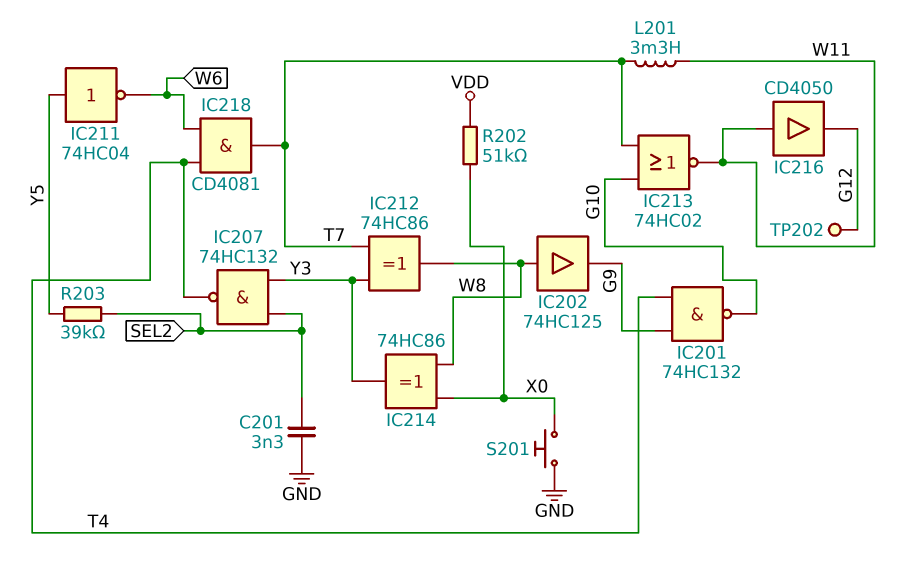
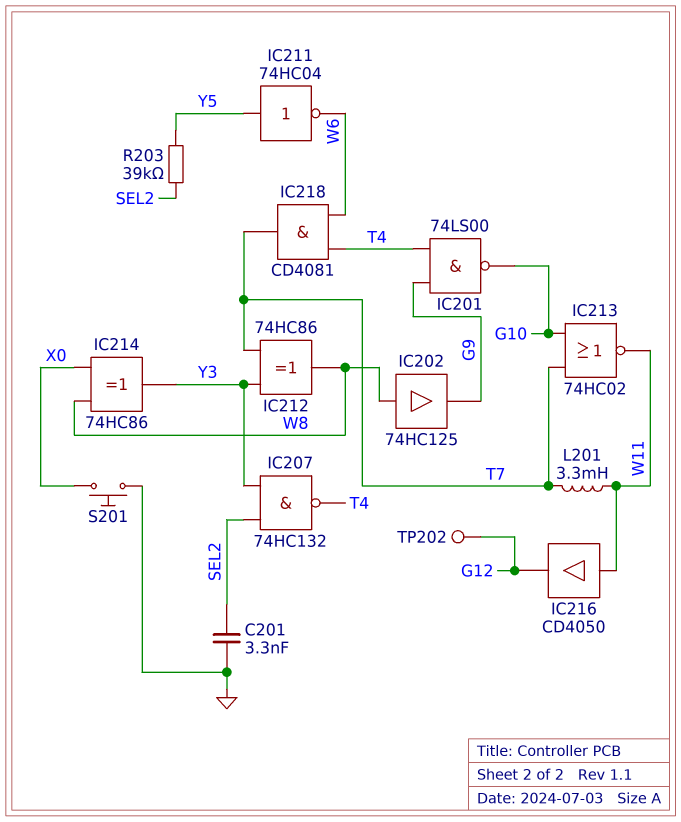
IC201: NAND 74HC132 (in G9, in T4, out G10) -> NAND 74LS00 (in G9, in T4, out G10)
R202: 51k (VDD, X0) -> none

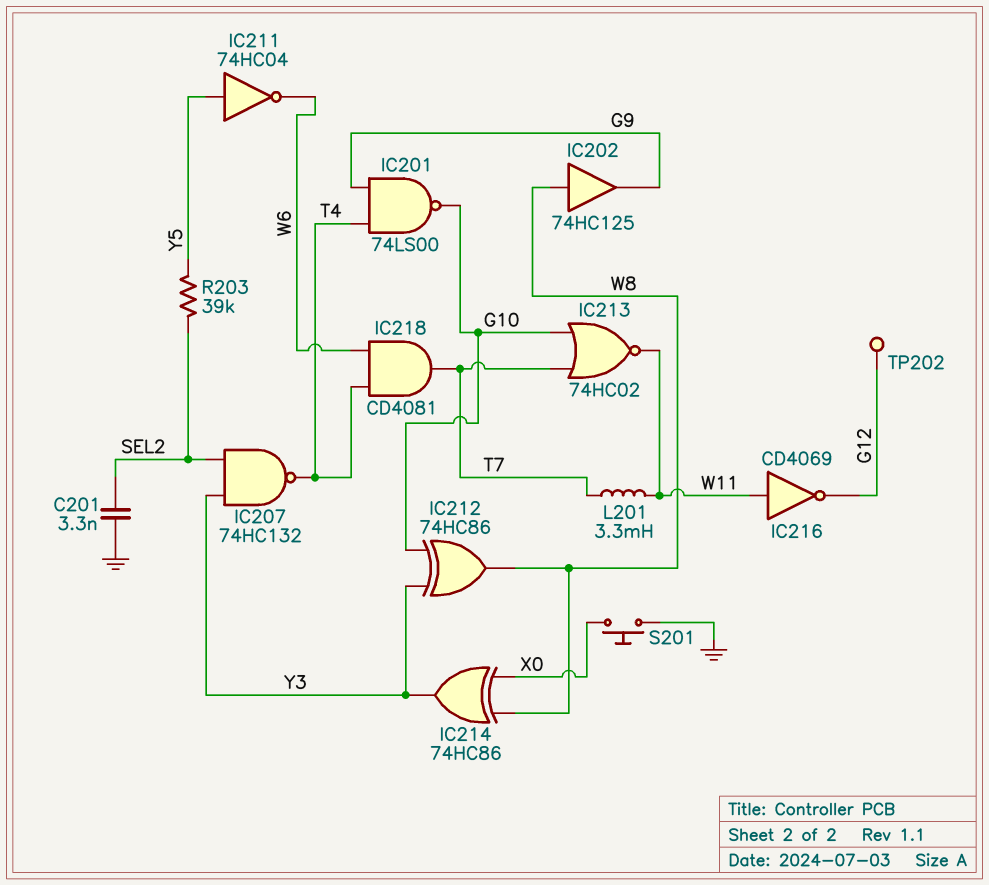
IC212: XOR 74HC86 (in T7, in Y3, out W8) -> XOR 74HC86 (in G10, in Y3, out W8)
IC216: buffer CD4050 (in W11, out G12) -> NOT CD4069 (in W11, out G12)

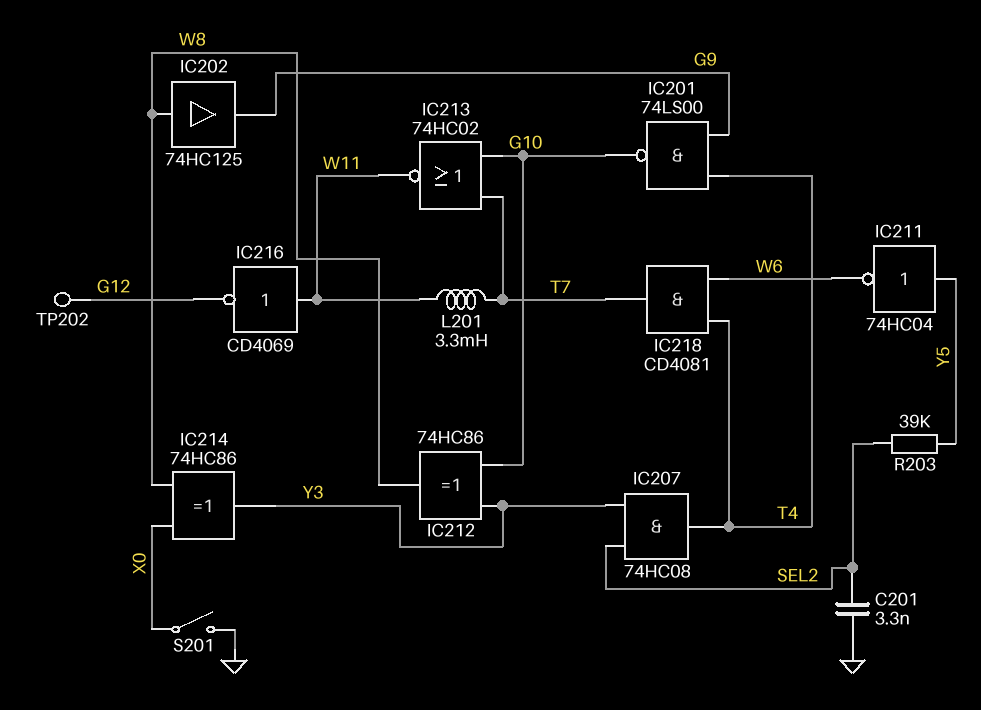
IC207: NAND 74HC132 (in SEL2, in Y3, out T4) -> AND 74HC08 (in SEL2, in Y3, out T4)
S201: button (GND, X0) -> switch (GND, X0)

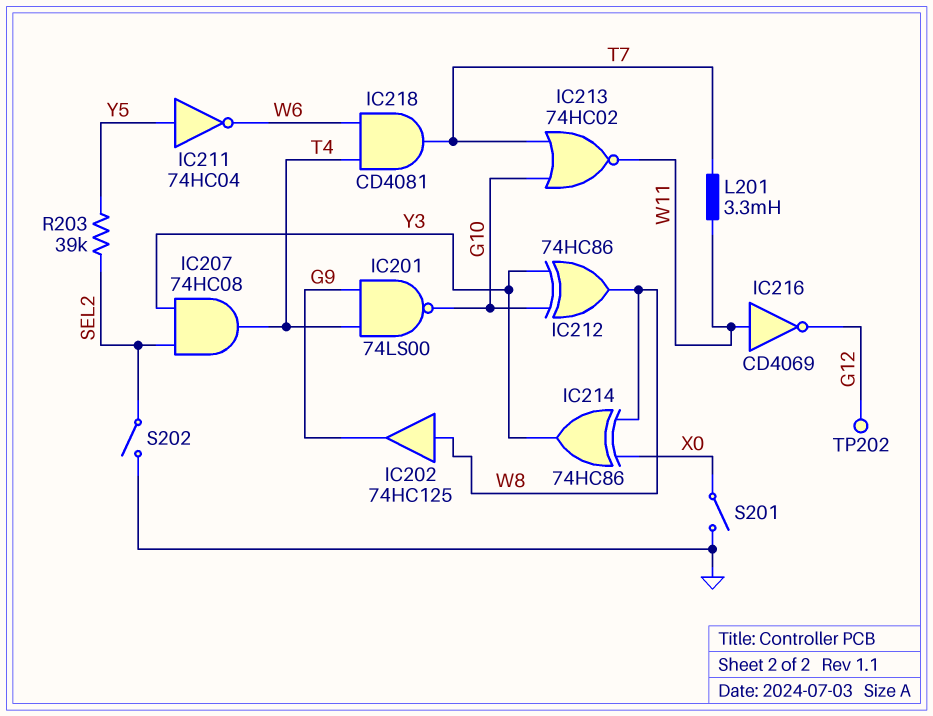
C201: 3.3nF (GND, SEL2) -> none
S202: none -> switch (GND, SEL2)

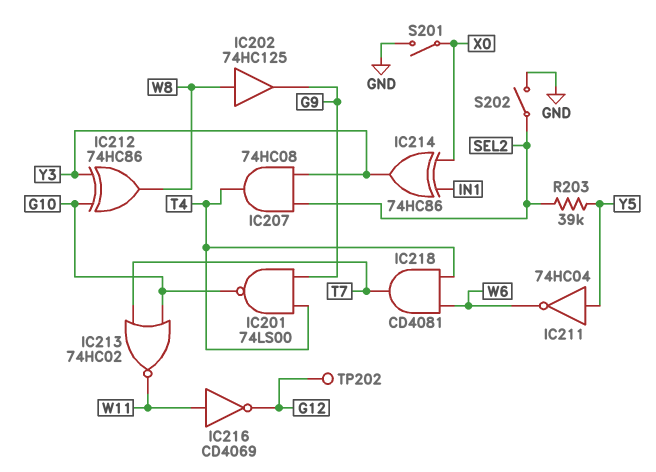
IC214: XOR 74HC86 (in W8, in X0, out Y3) -> XOR 74HC86 (in IN1, in X0, out Y3)
L201: 3.3mH (T7, W11) -> none

